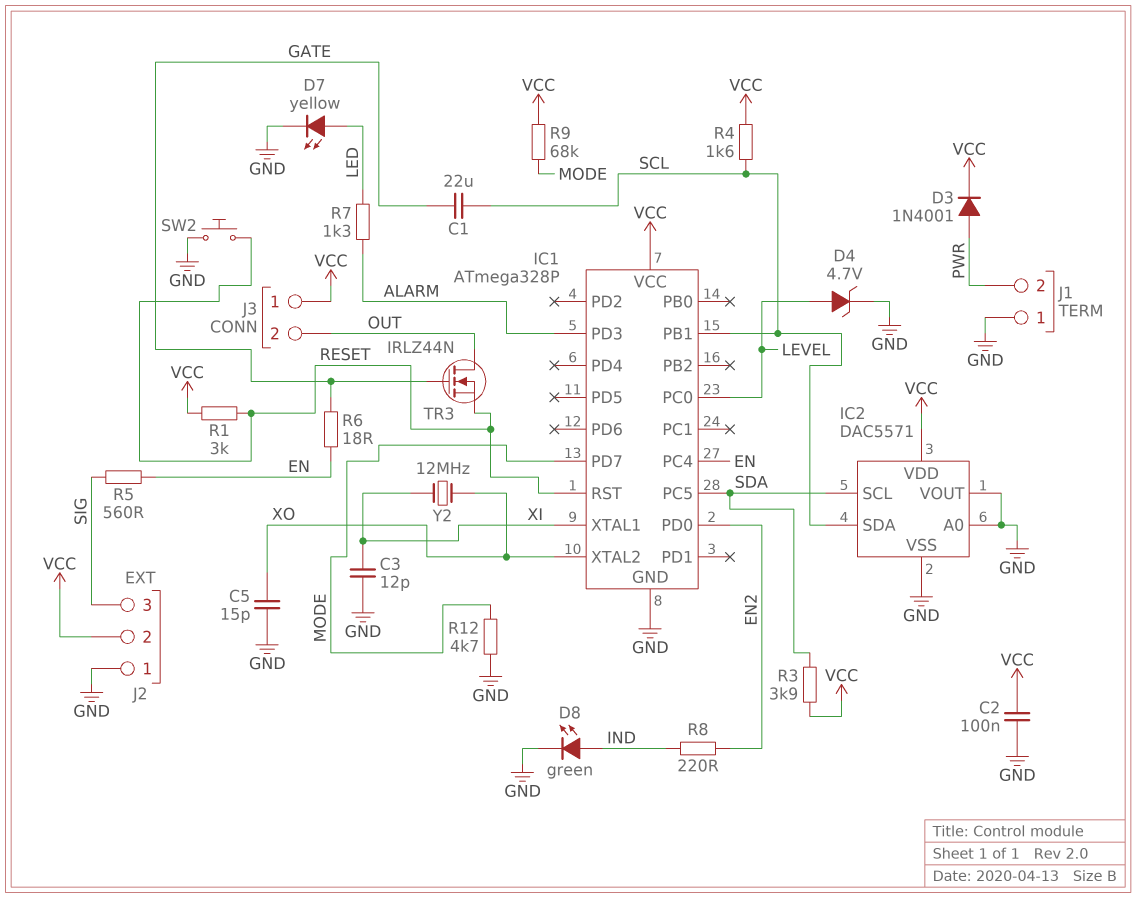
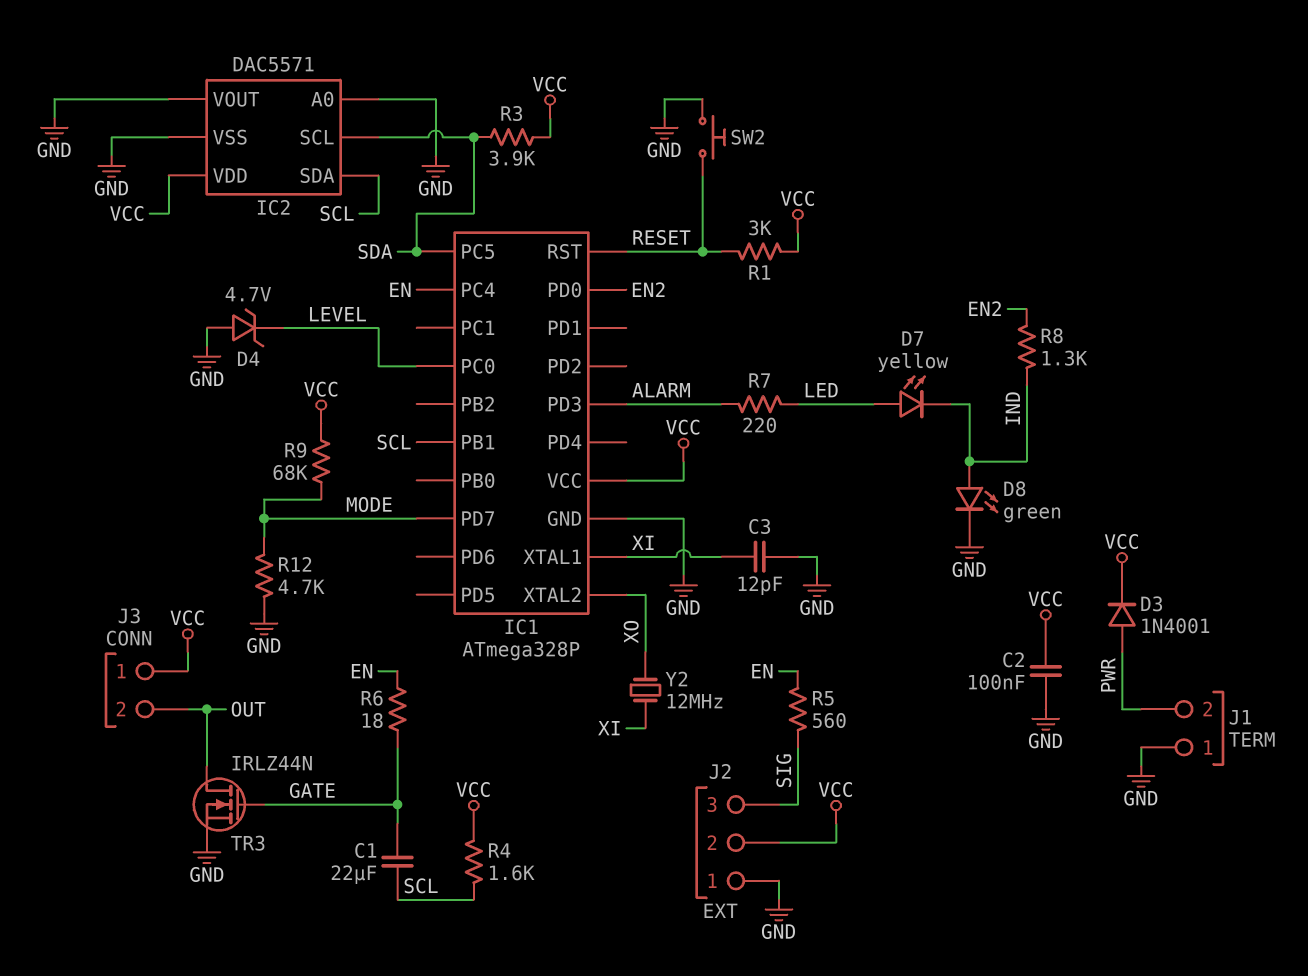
C5: 15pF (GND, XO) -> none
D4: zener 4.7V (A LEVEL, K GND) -> zener 4.7V (A GND, K LEVEL)
D7: LED yellow (A LED, K GND) -> LED yellow (A LED, K IND)
R7: 1.3k (ALARM, LED) -> 220 (ALARM, LED)
R8: 220 (EN2, IND) -> 1.3k (EN2, IND)
TR3: NMOS IRLZ44N (G GATE, D OUT, S RESET) -> NMOS IRLZ44N (G GATE, D OUT, S GND)

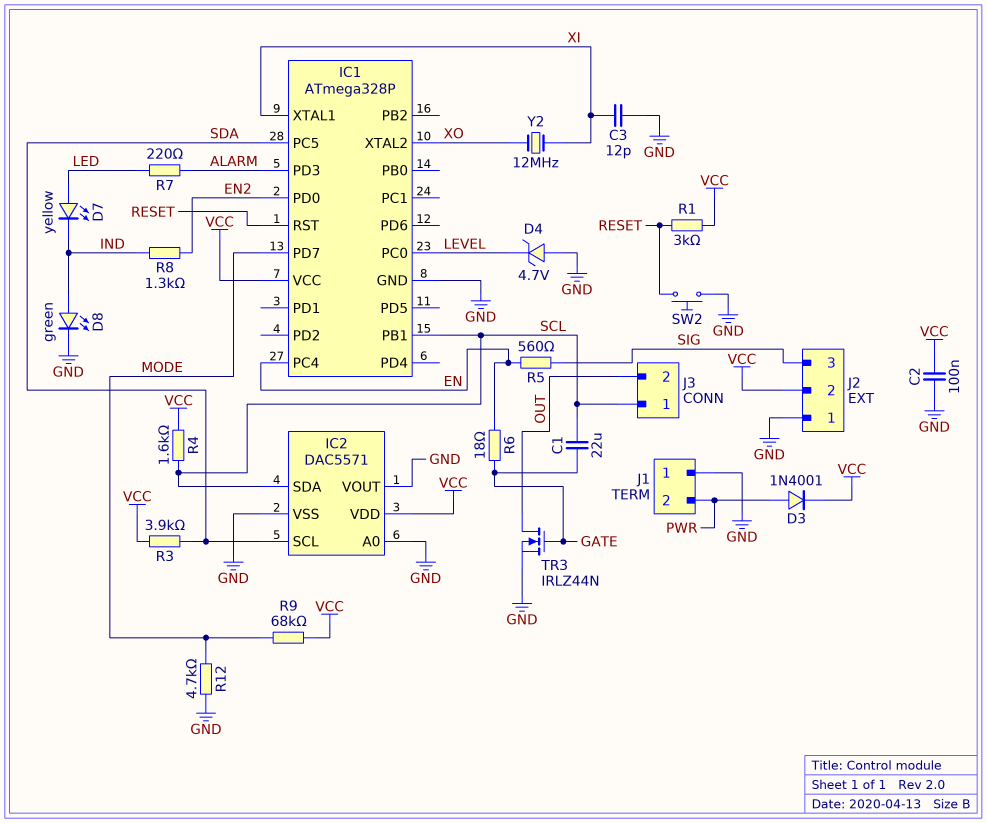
J3 pin 1: VCC -> SCL

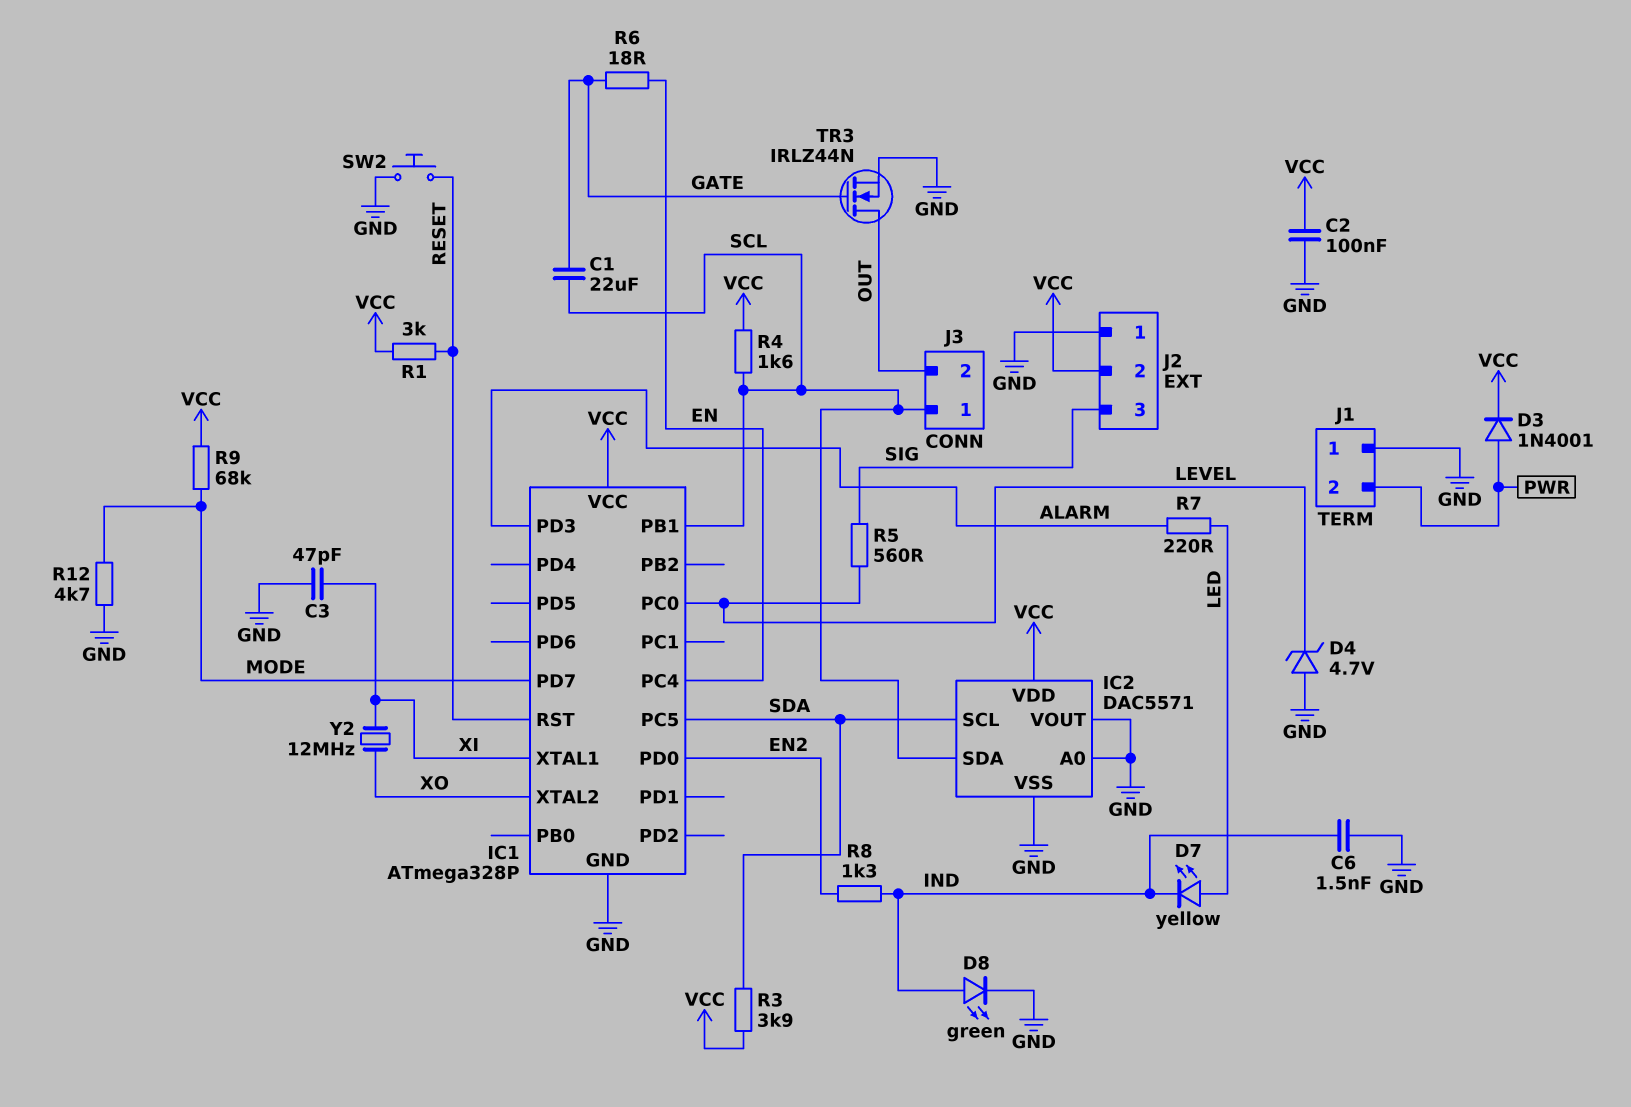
C3: 12pF (GND, XI) -> 47pF (GND, XI)
C6: none -> 1.5nF (GND, IND)
R5: 560 (EN, SIG) -> 560 (LEVEL, SIG)

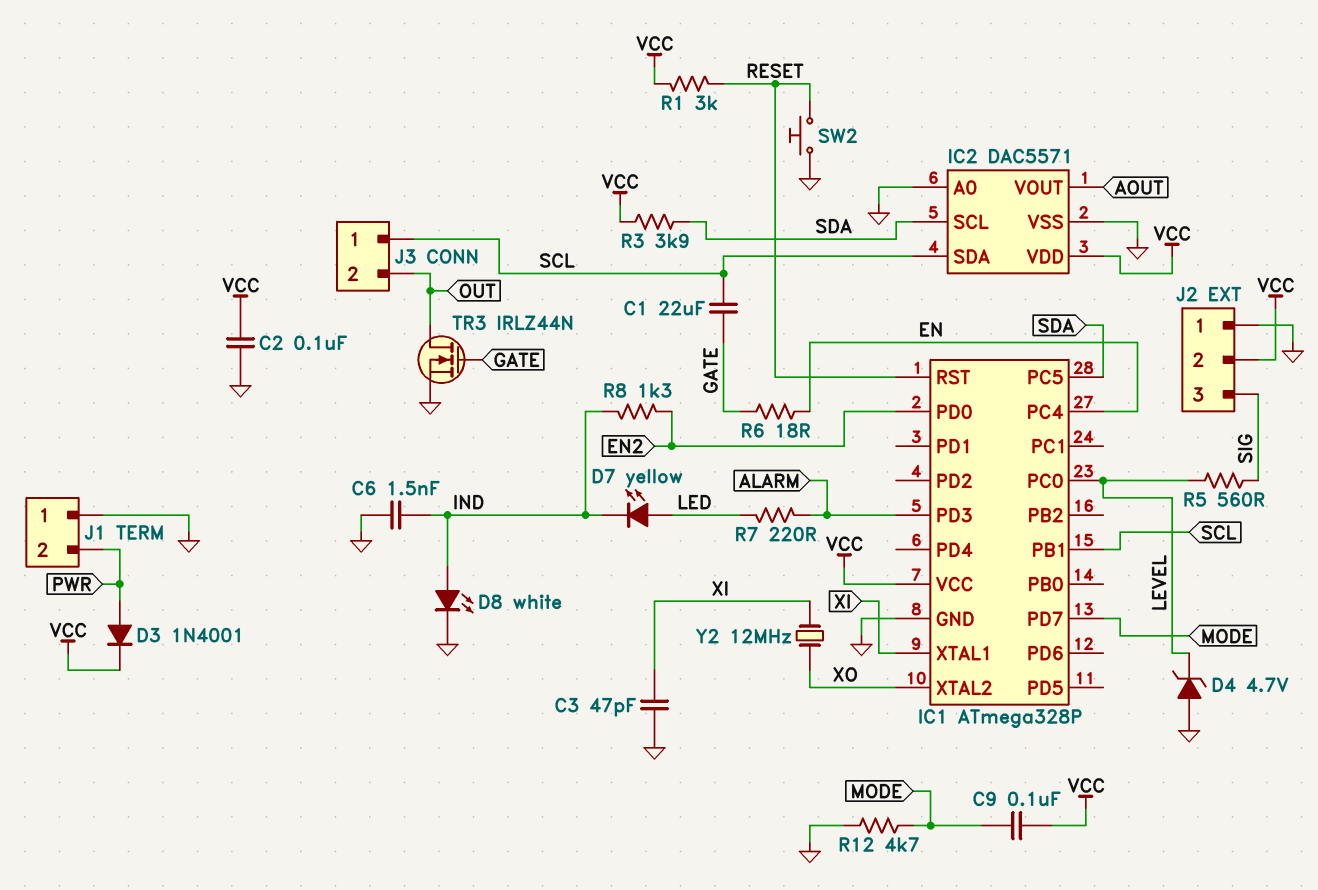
C9: none -> 100nF (MODE, VCC)
D8: LED green (A IND, K GND) -> LED white (A IND, K GND)
IC2 pin VOUT: GND -> AOUT
R4: 1.6k (SCL, VCC) -> none
R9: 68k (MODE, VCC) -> none

